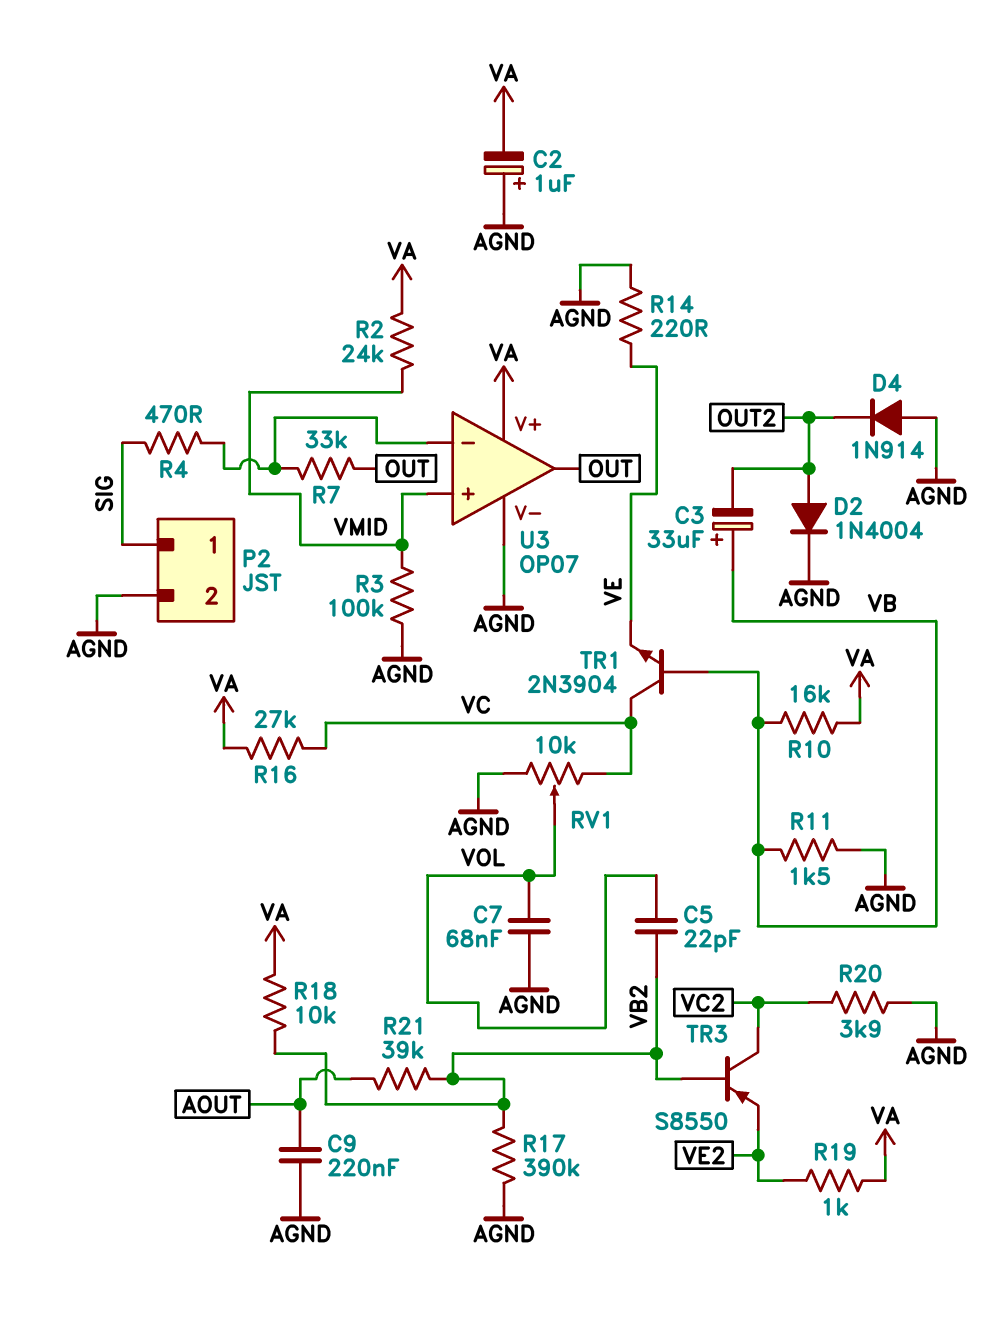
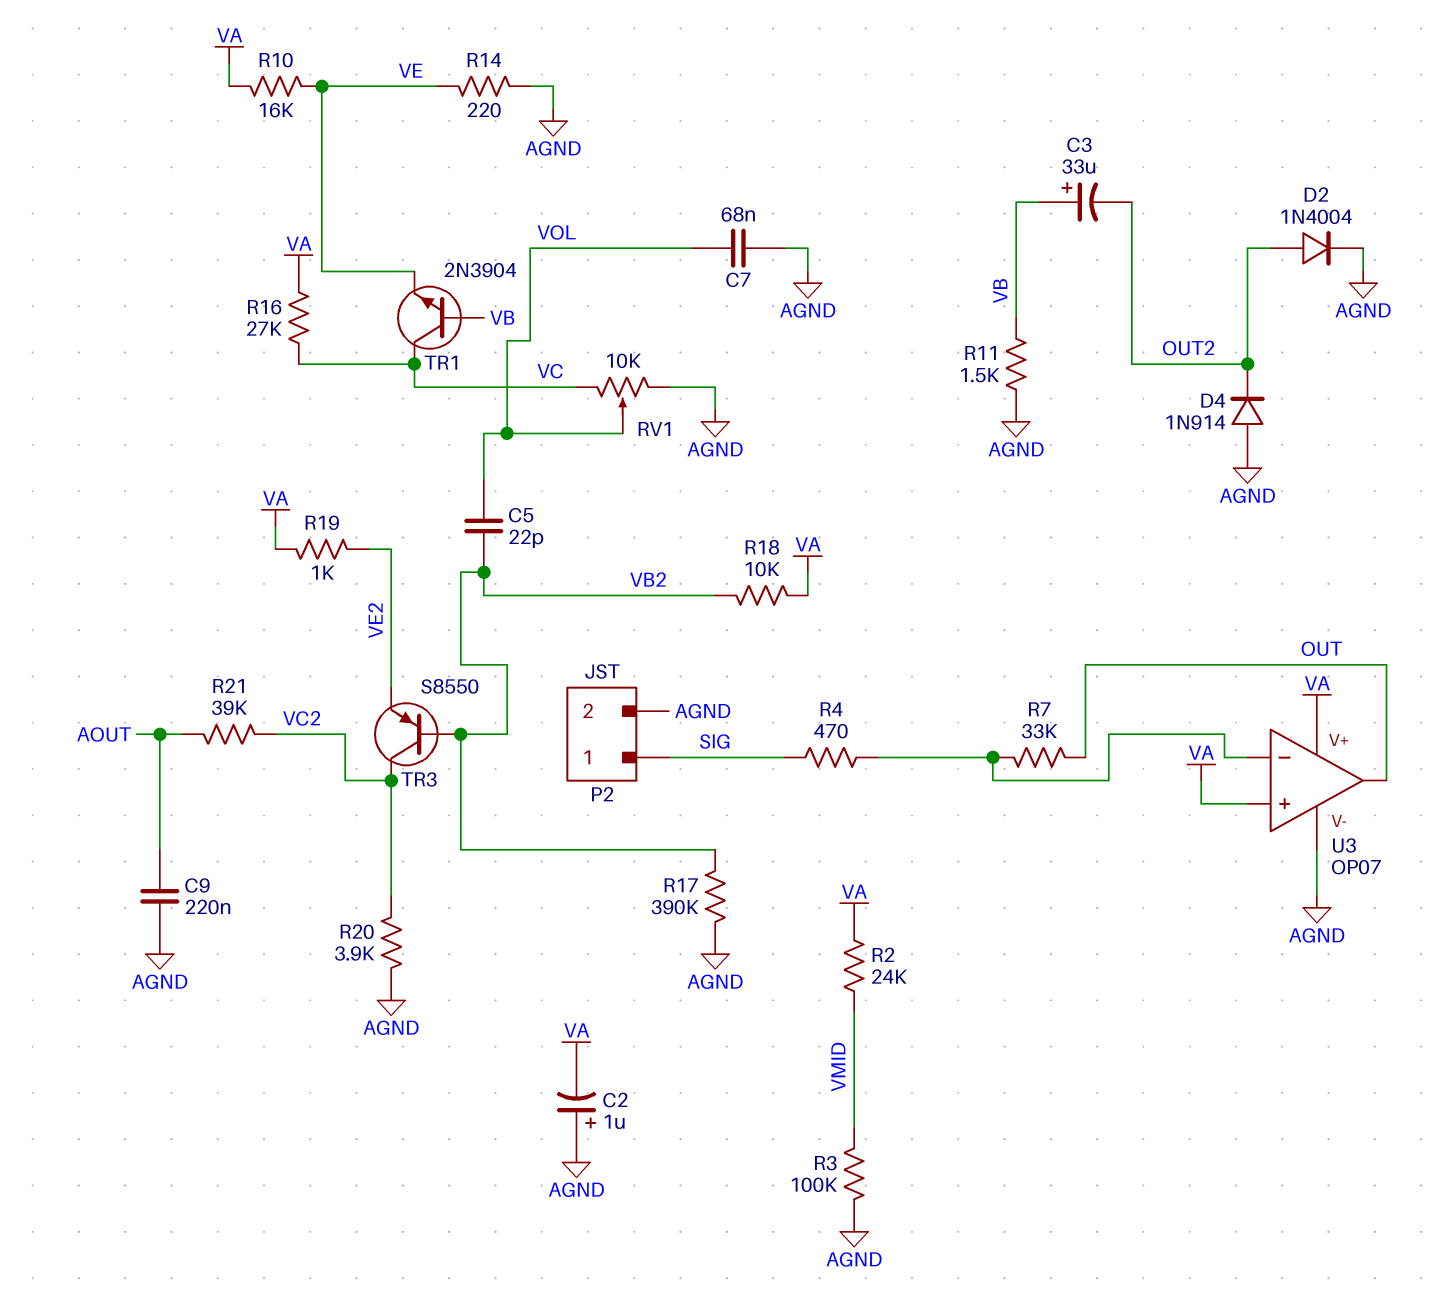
R10: 16k (VA, VB) -> 16k (VA, VE)
R21: 39k (AOUT, VB2) -> 39k (AOUT, VC2)
U3 pin in+: VMID -> VA

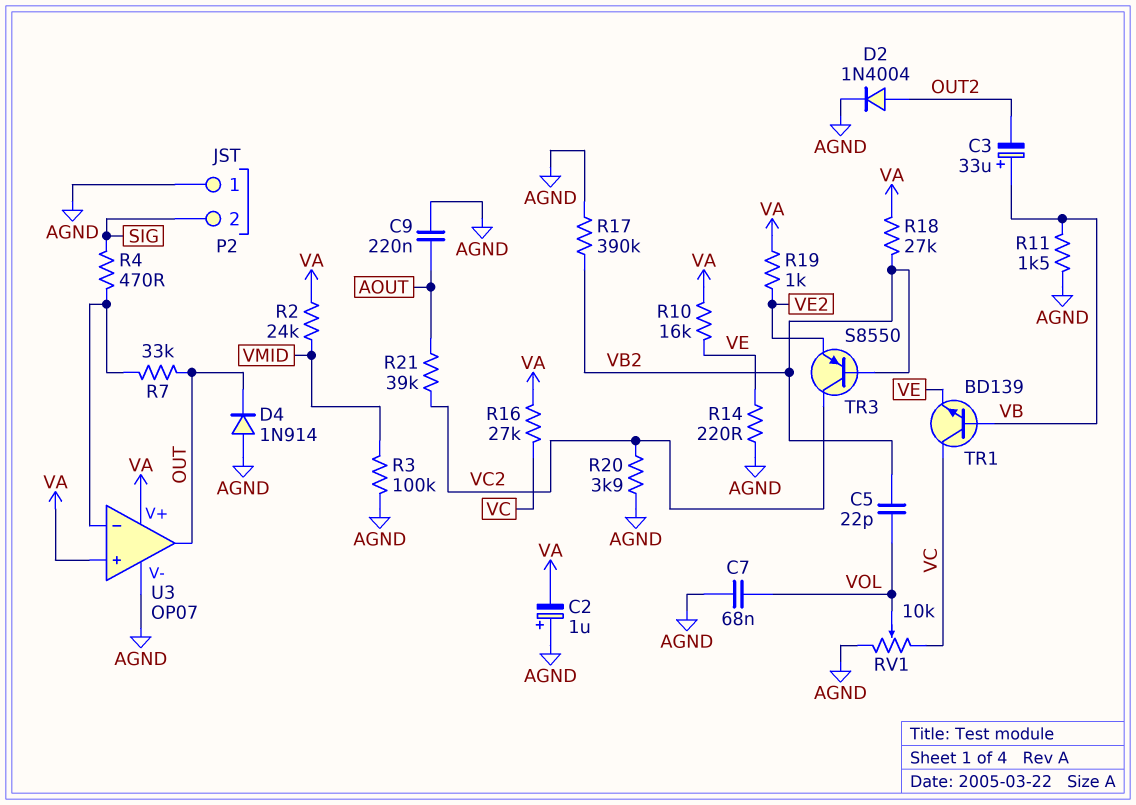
D4: diode 1N914 (A AGND, K OUT2) -> diode 1N914 (A AGND, K OUT)
P2 pin 1: SIG -> AGND
P2 pin 2: AGND -> SIG
R18: 10k (VA, VB2) -> 27k (VA, VB2)
TR1: NPN 2N3904 (B VB, C VC, E VE) -> NPN BD139 (B VB, C VC, E VE)

